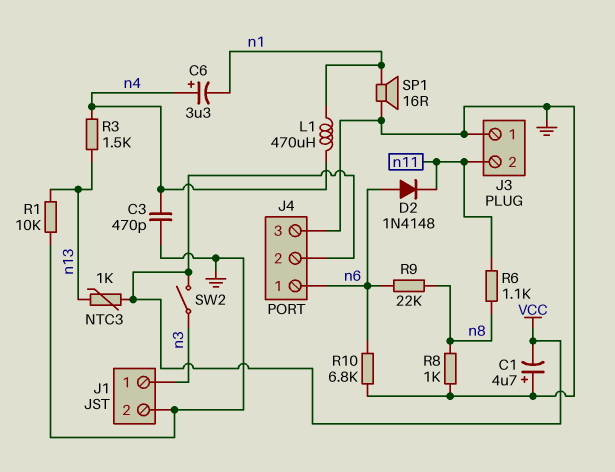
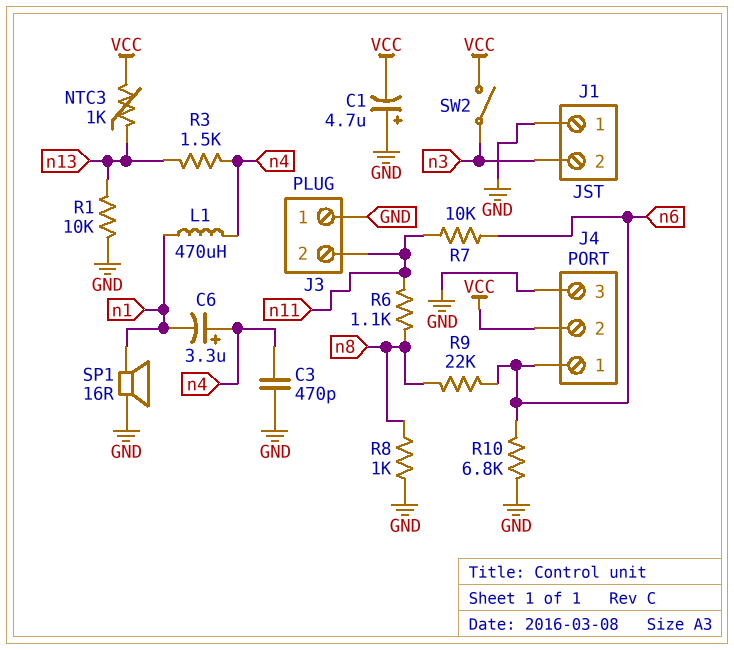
D2: diode 1N4148 (A n6, K n11) -> none
J1 pin 1: n3 -> GND
J1 pin 2: GND -> n3
R7: none -> 10k (n6, n11)

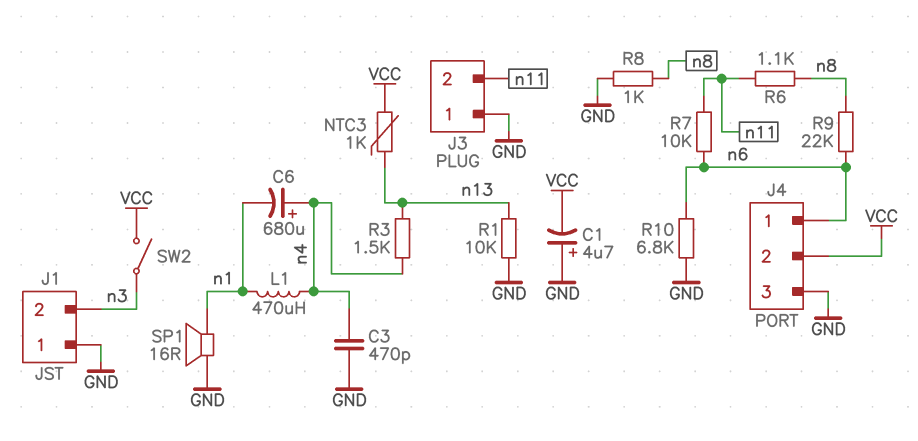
C6: 3.3uF (plus n4, minus n1) -> 680uF (plus n4, minus n1)

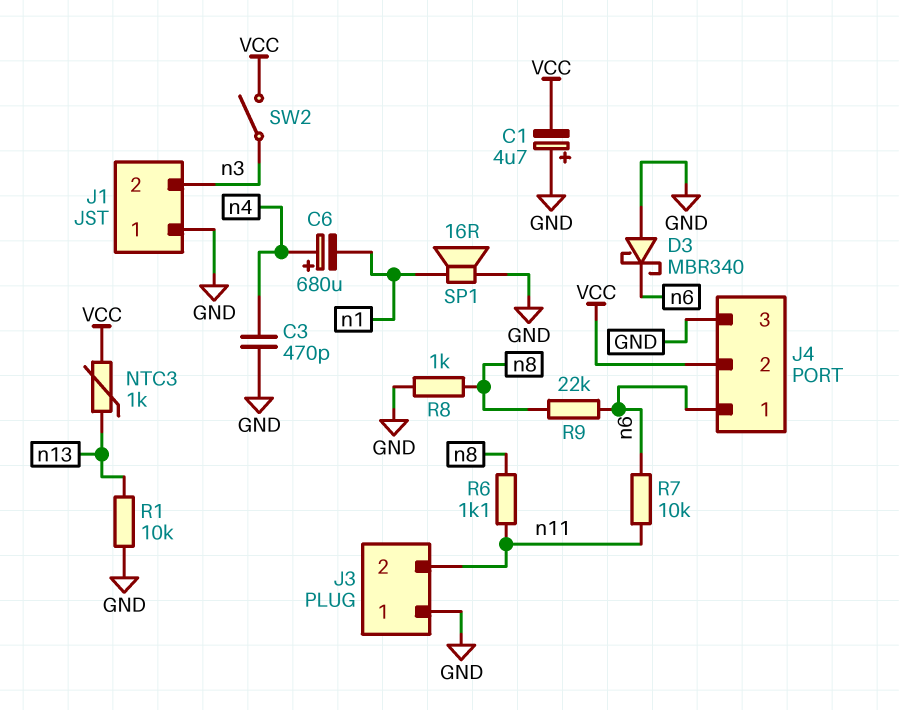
D3: none -> schottky MBR340 (A GND, K n6)
L1: 470uH (n1, n4) -> none
R3: 1.5k (n4, n13) -> none
R10: 6.8k (GND, n6) -> none

